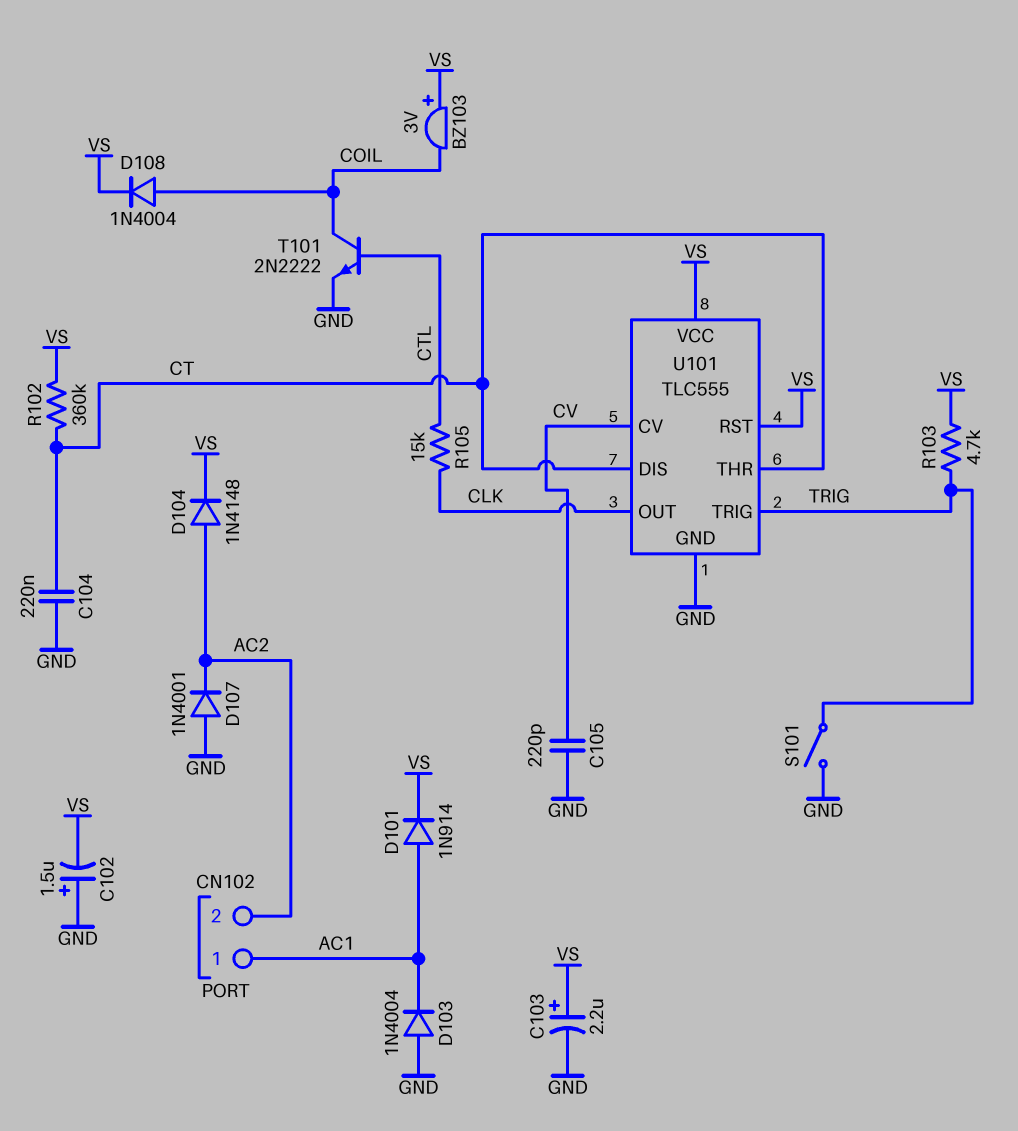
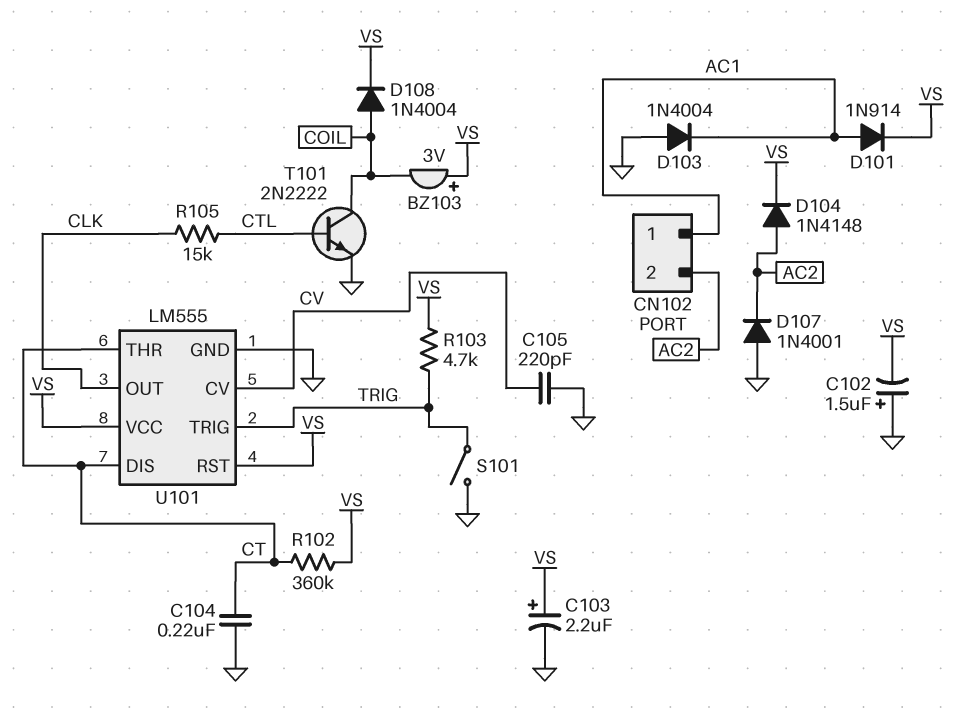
U101: TLC555 -> LM555

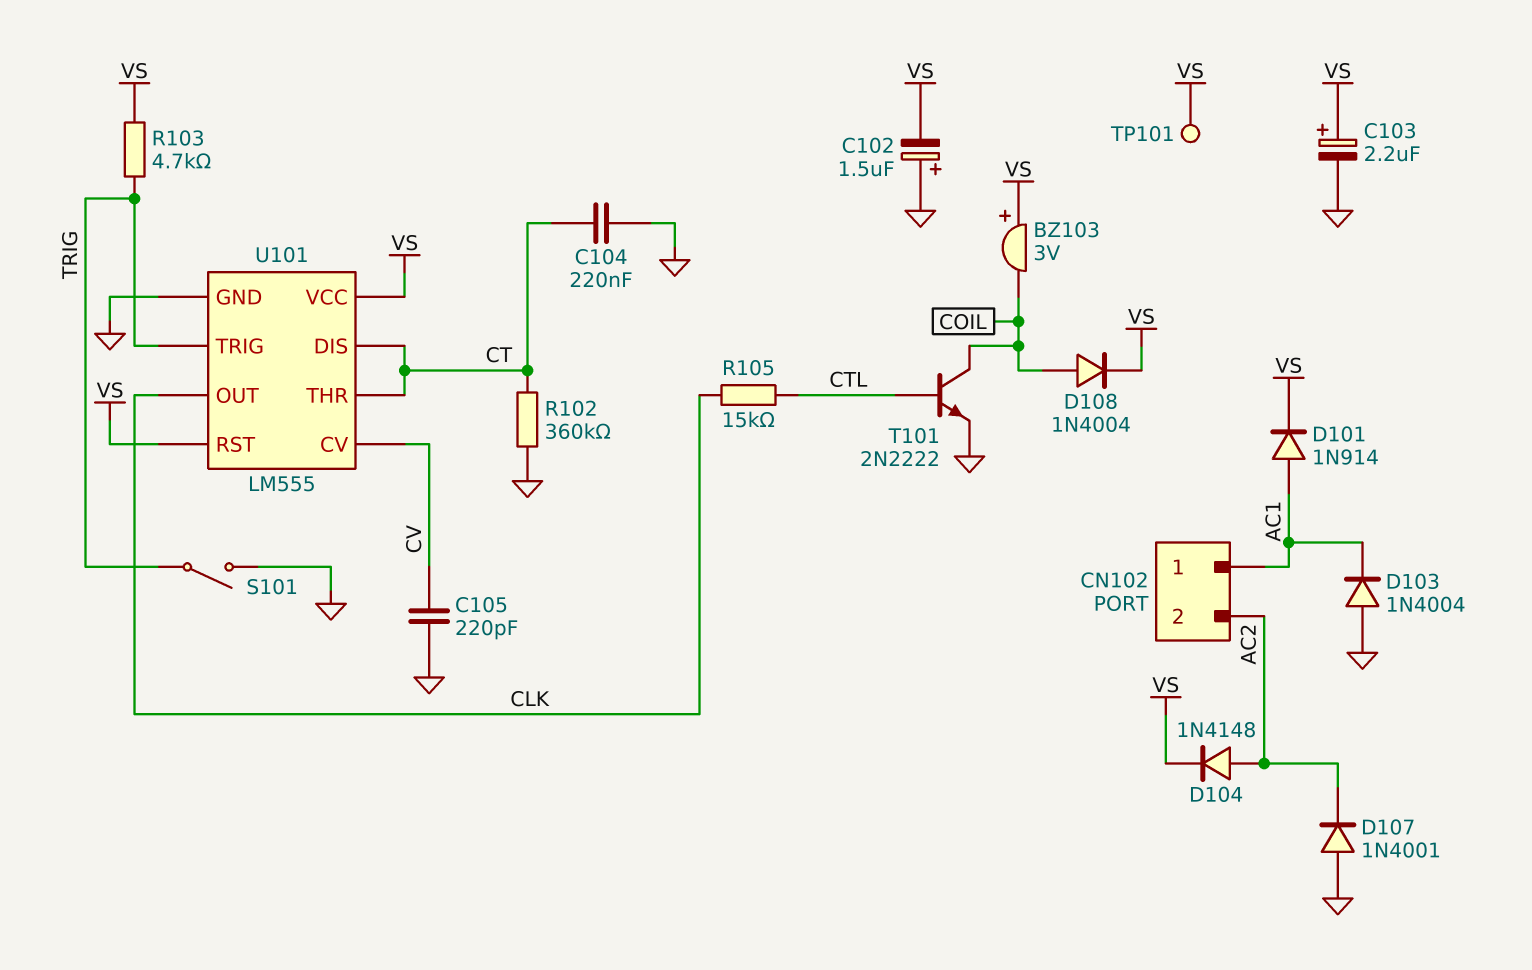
R102: 360k (CT, VS) -> 360k (CT, GND)
TP101: none -> test point (VS)

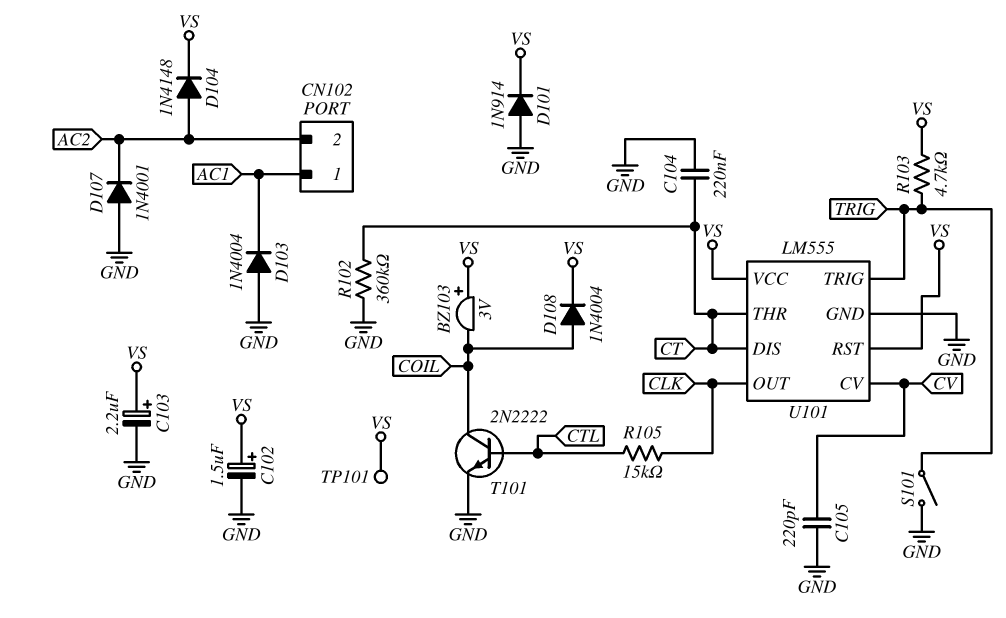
C102: 1.5uF (plus GND, minus VS) -> 1.5uF (plus VS, minus GND)
D101: diode 1N914 (A AC1, K VS) -> diode 1N914 (A GND, K VS)

